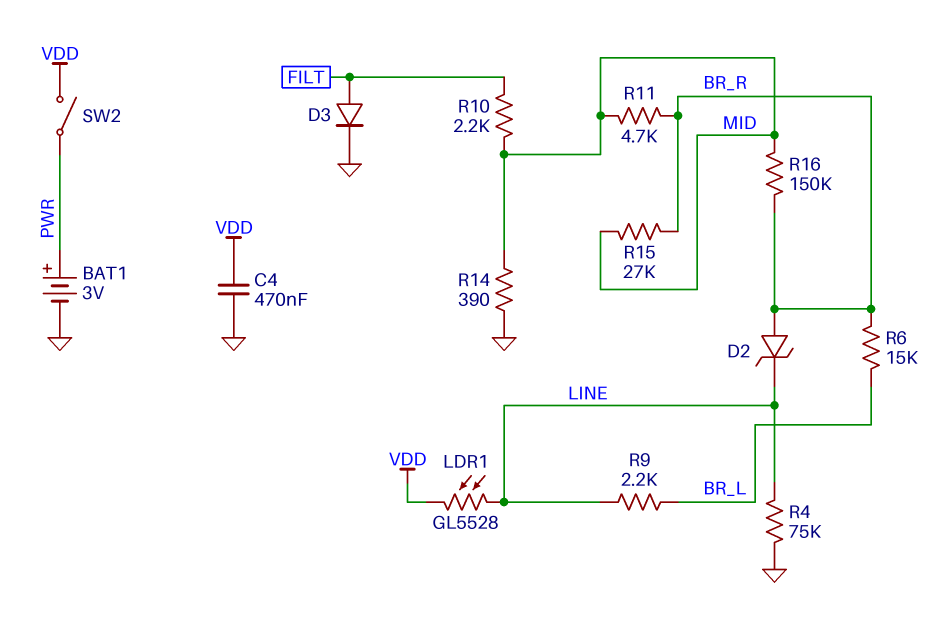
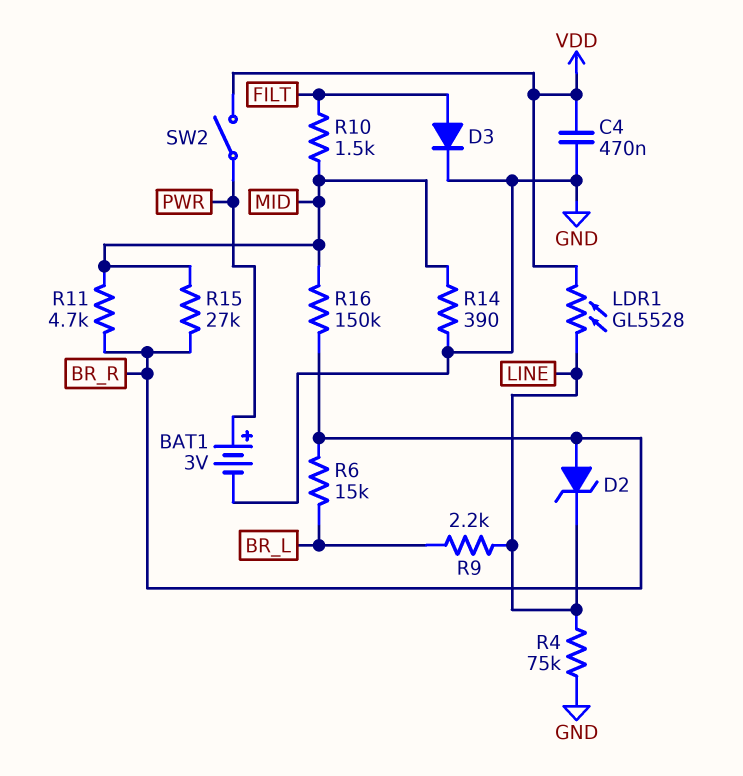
R10: 2.2k (FILT, MID) -> 1.5k (FILT, MID)

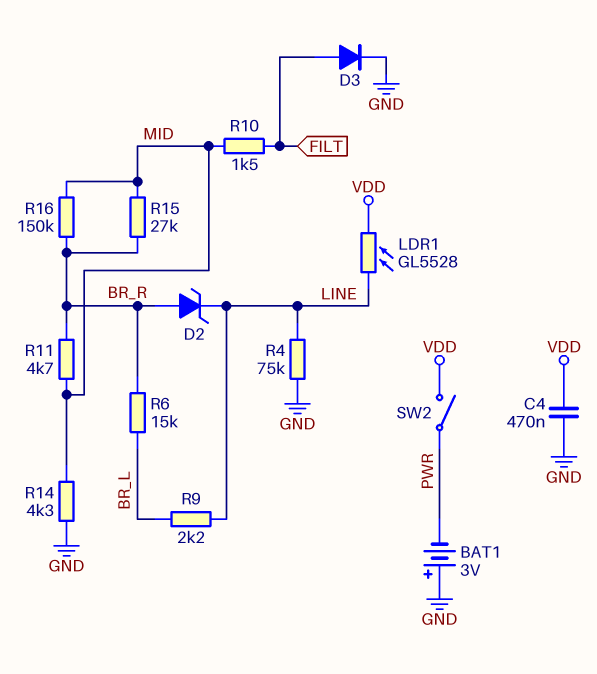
BAT1: 3V (plus PWR, minus GND) -> 3V (plus GND, minus PWR)
R14: 390 (GND, MID) -> 4.3k (GND, MID)

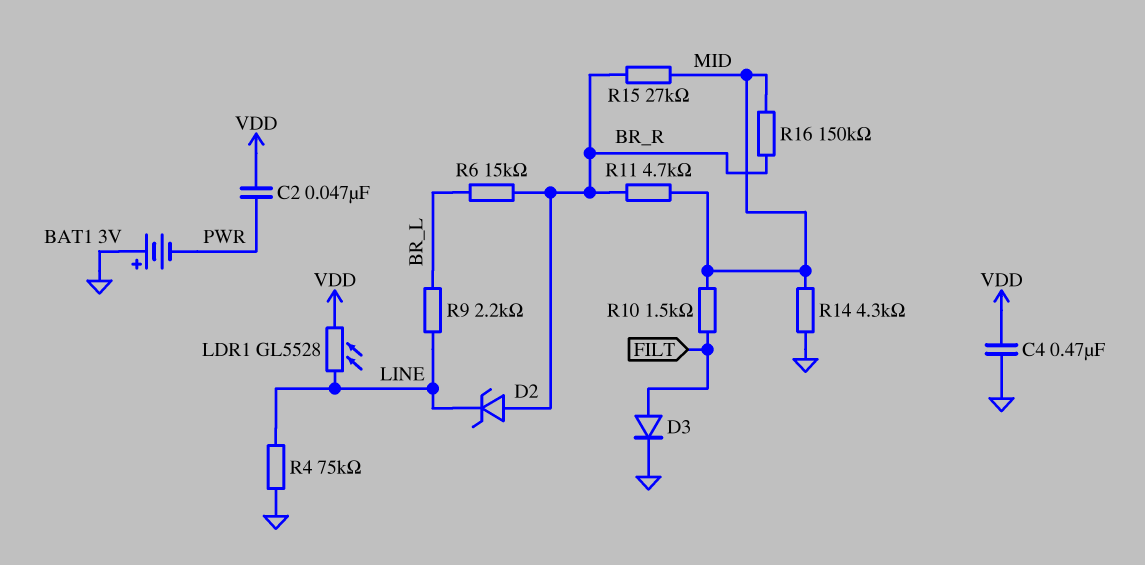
C2: none -> 47nF (PWR, VDD)
SW2: switch (PWR, VDD) -> none

